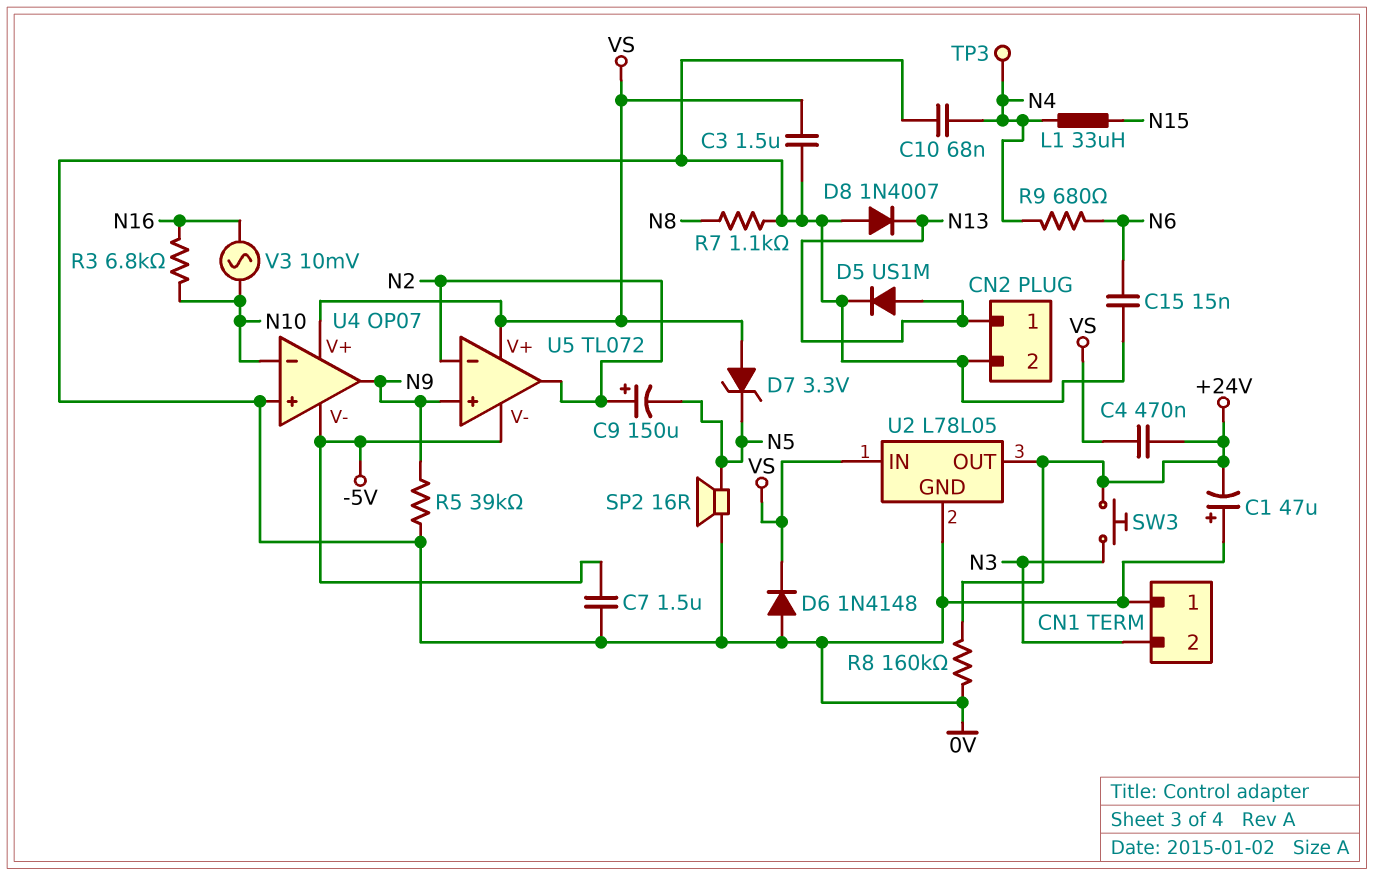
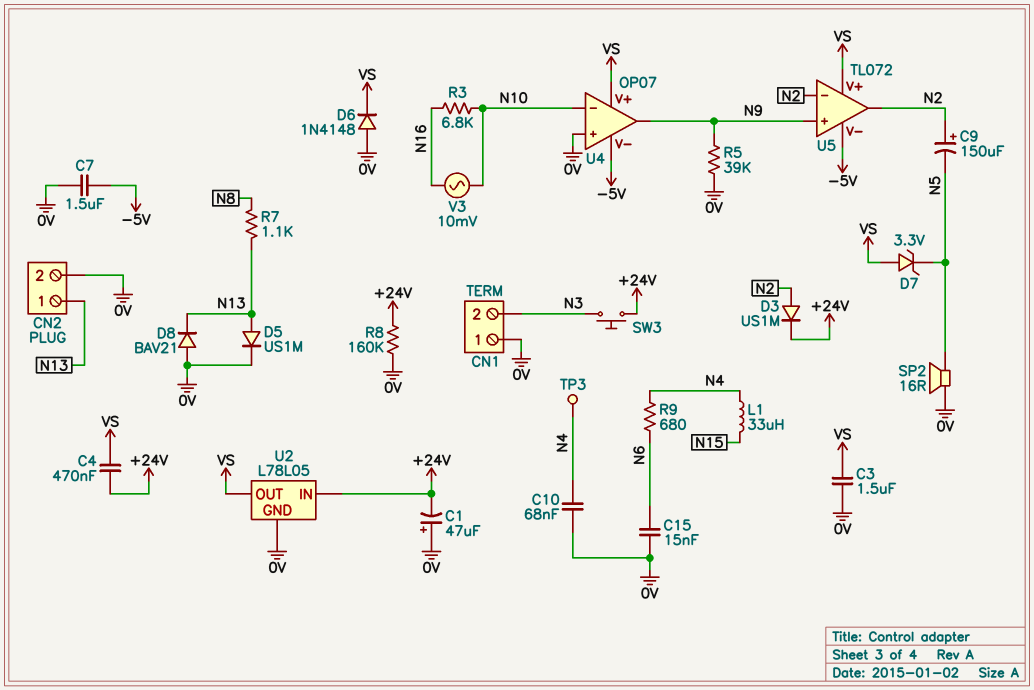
D3: none -> diode US1M (A N2, K +24V)
D8: diode 1N4007 (A 0V, K N13) -> diode BAV21 (A 0V, K N13)
R7: 1.1k (0V, N8) -> 1.1k (N8, N13)
U2 pin IN: VS -> +24V
U2 pin OUT: +24V -> VS

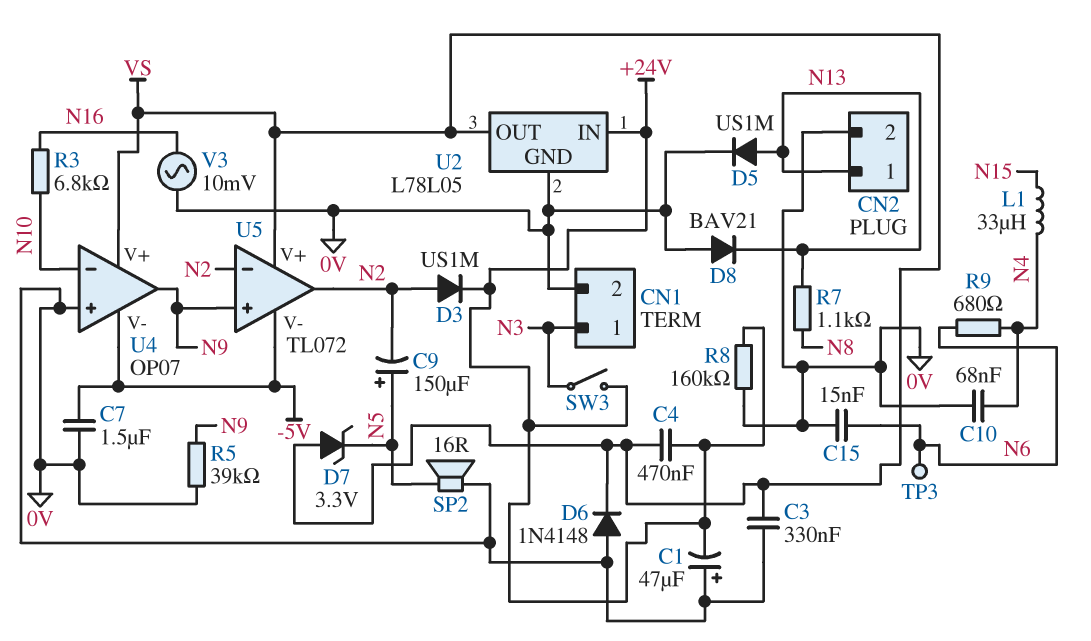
C3: 1.5uF (0V, VS) -> 330nF (0V, VS)
C9: 150uF (plus N2, minus N5) -> 150uF (plus N5, minus N2)
CN1 pin 1: 0V -> N3
CN1 pin 2: N3 -> 0V
SW3: button (+24V, N3) -> switch (+24V, N3)
TP3: test point (N4) -> test point (N6)
V3: AC 10mV (N10, N16) -> AC 10mV (0V, N16)

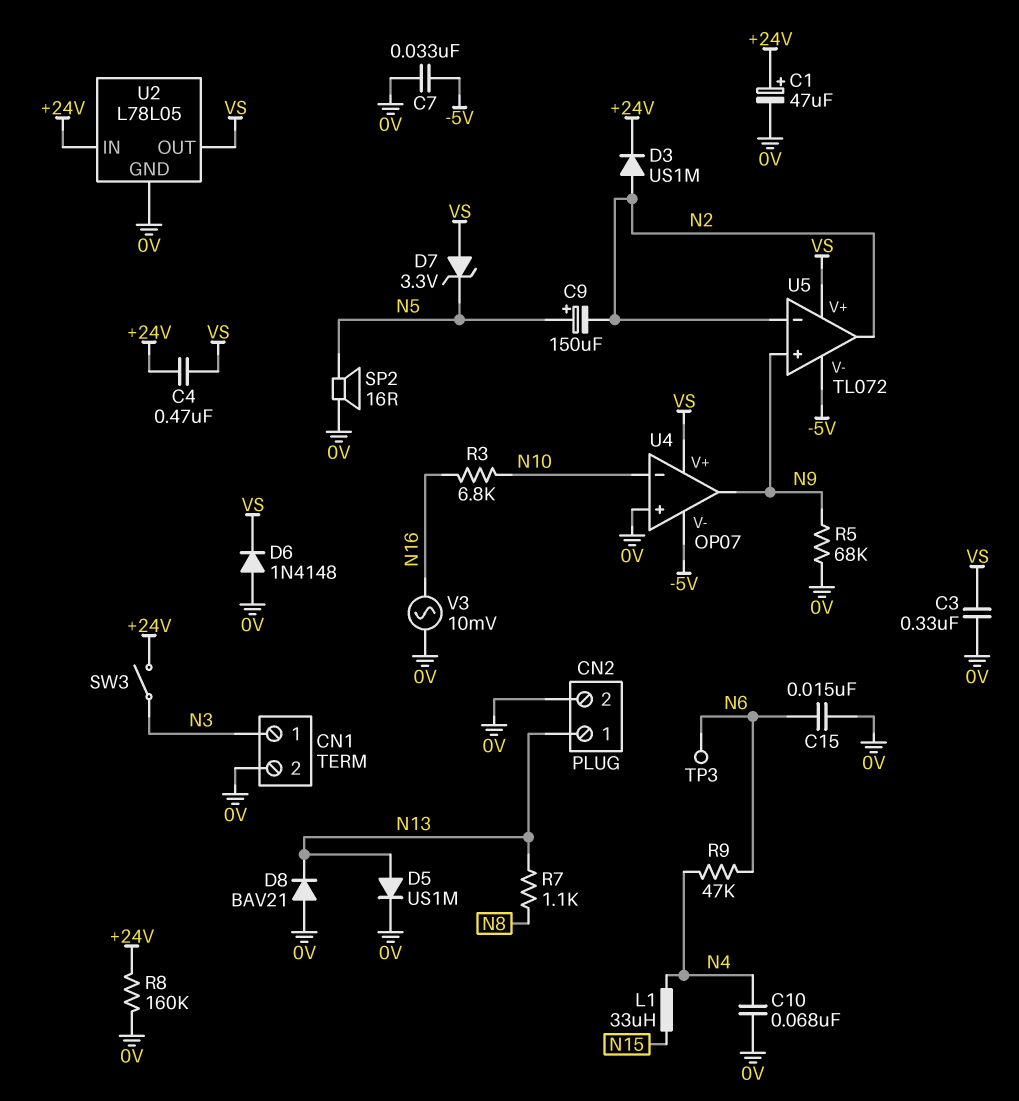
C1: 47uF (plus 0V, minus +24V) -> 47uF (plus +24V, minus 0V)
C7: 1.5uF (-5V, 0V) -> 33nF (-5V, 0V)
R5: 39k (0V, N9) -> 68k (0V, N9)
R9: 680 (N4, N6) -> 47k (N4, N6)

